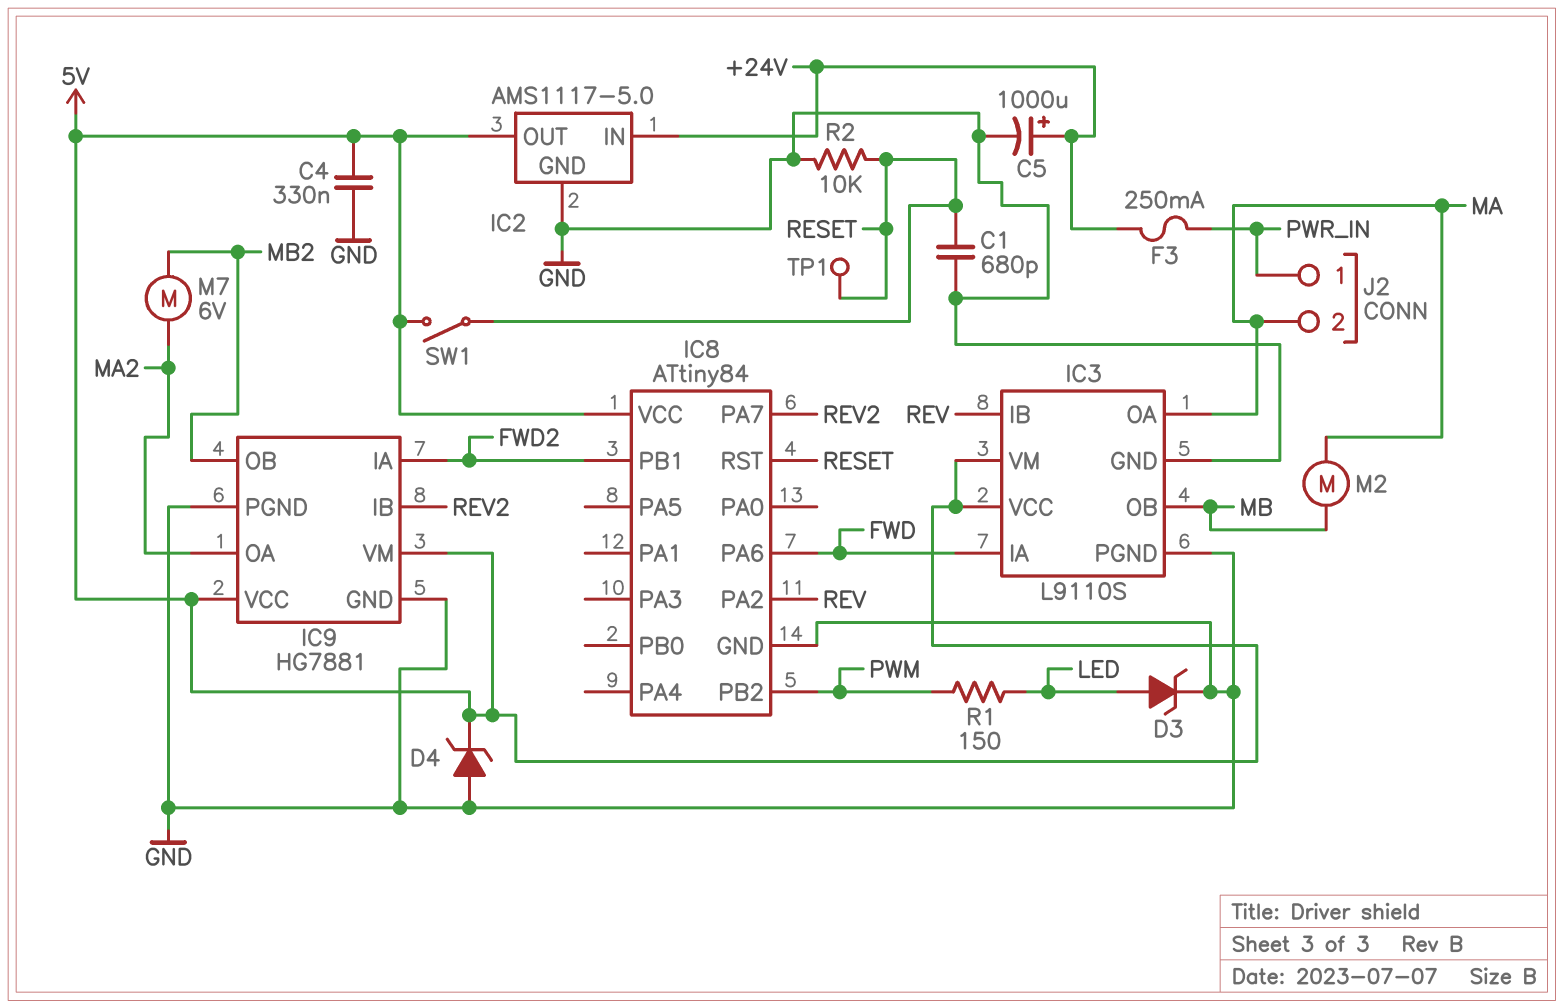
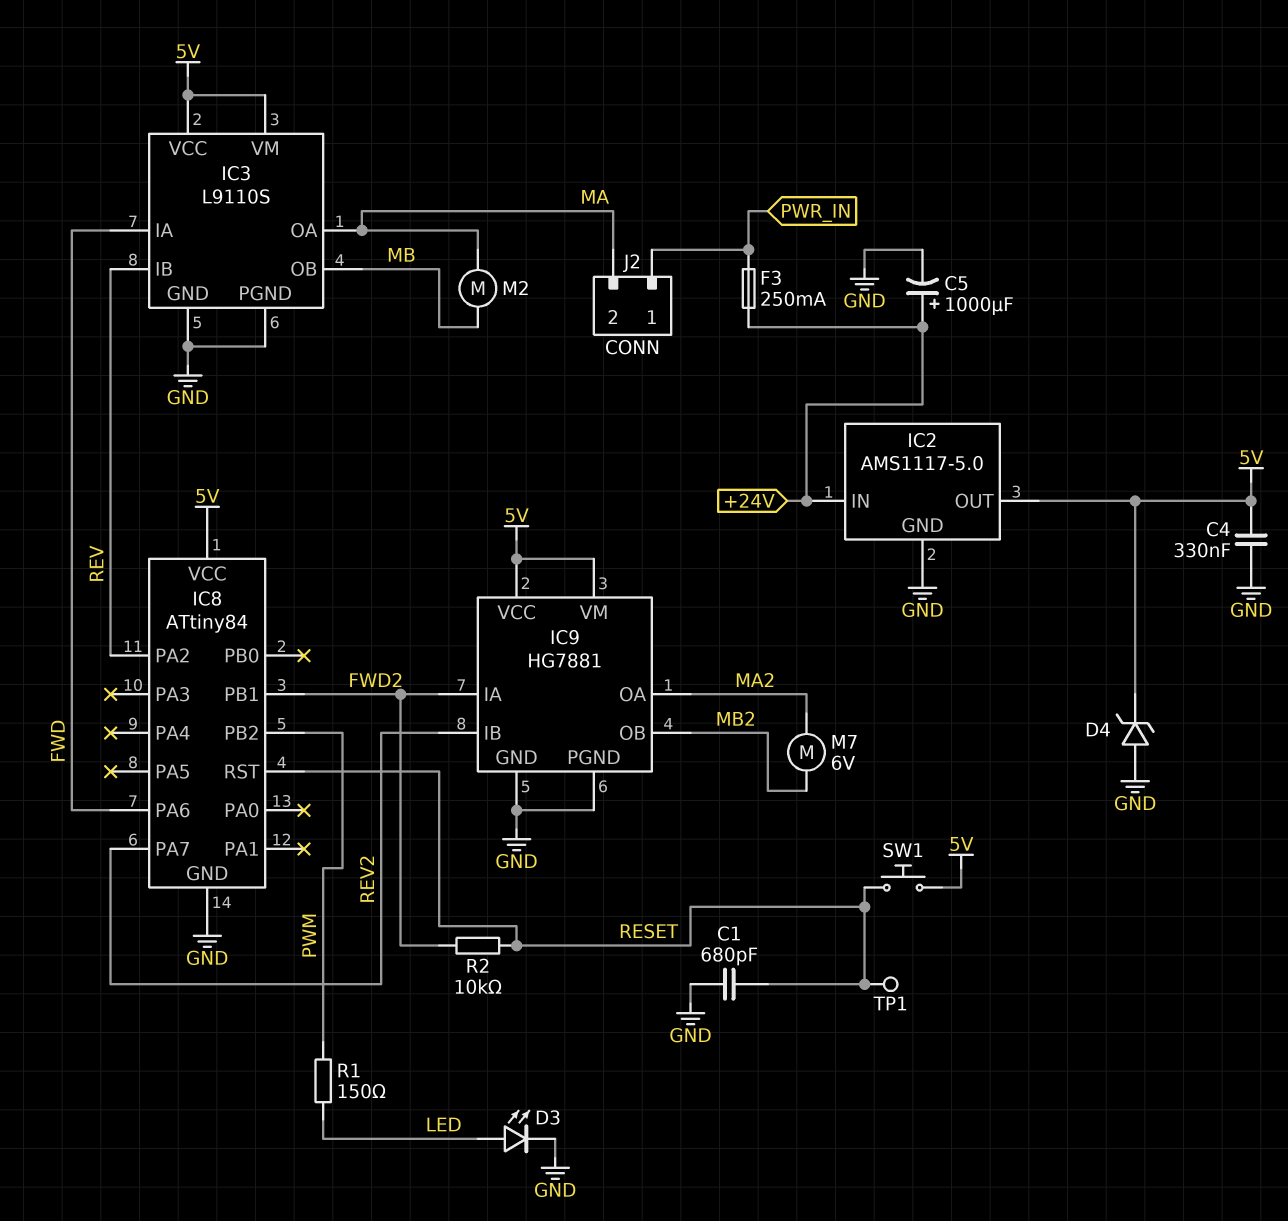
D3: zener (A LED, K GND) -> LED (A LED, K GND)
R2: 10k (GND, RESET) -> 10k (FWD2, RESET)
SW1: switch (5V, RESET) -> button (5V, RESET)

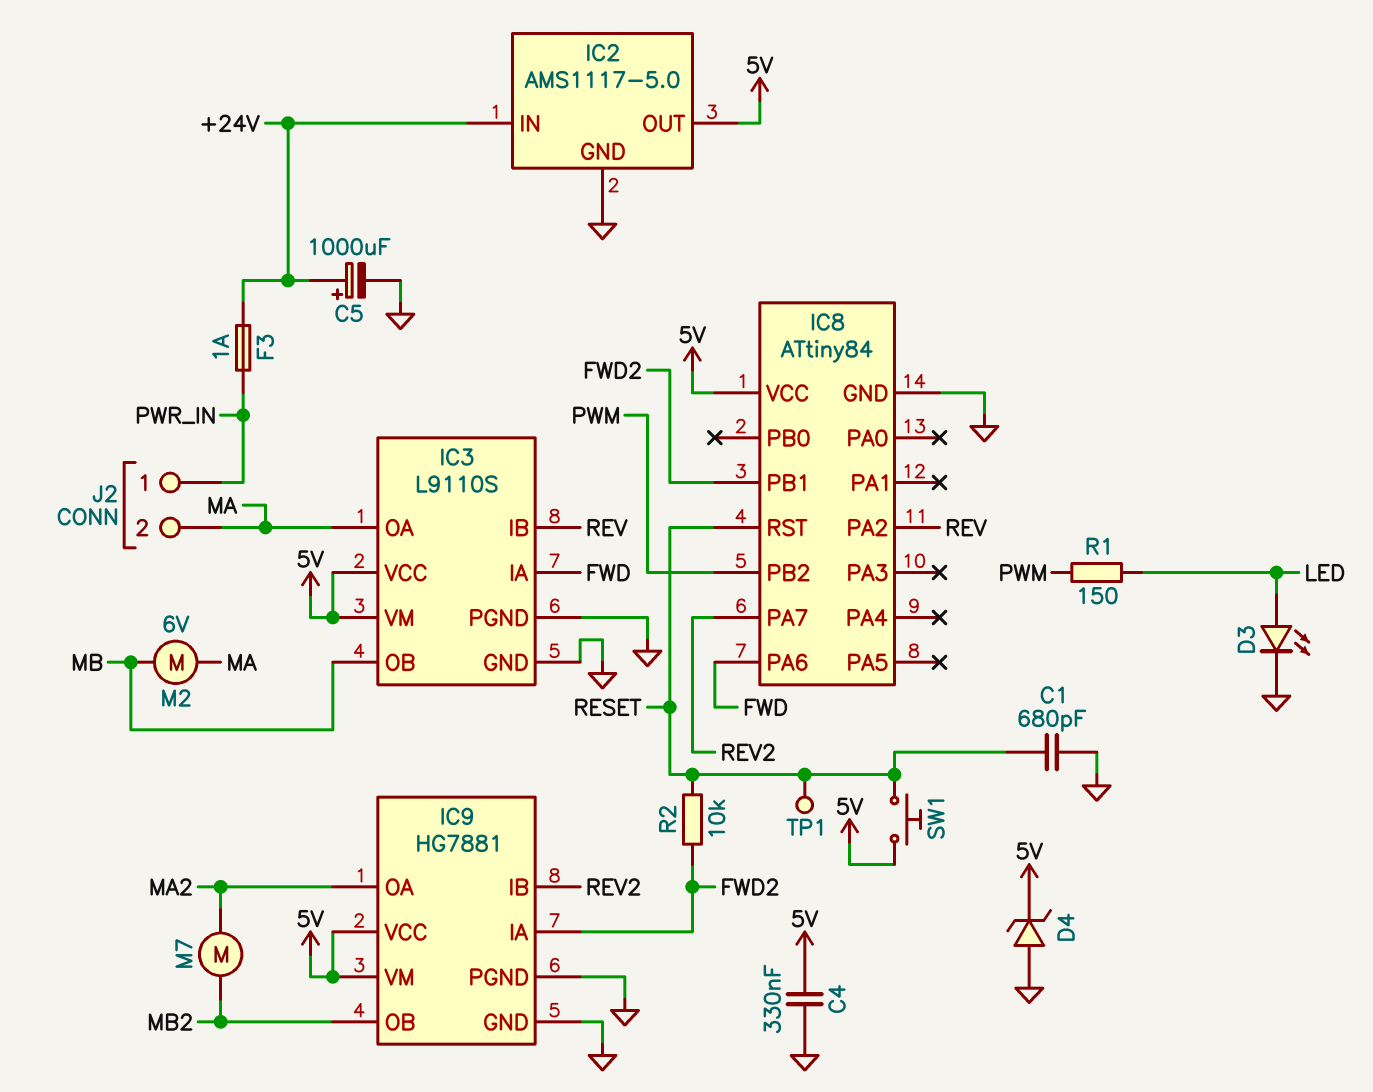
F3: 250mA (+24V, PWR_IN) -> 1A (+24V, PWR_IN)
M2: motor (MA, MB) -> motor 6V (MA, MB)
M7: motor 6V (MA2, MB2) -> motor (MA2, MB2)

